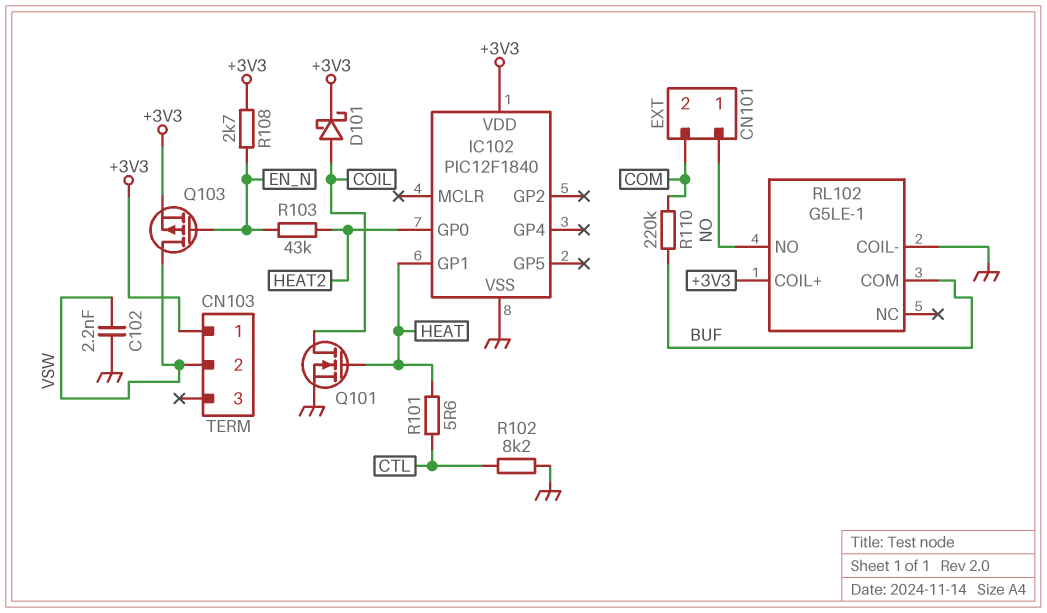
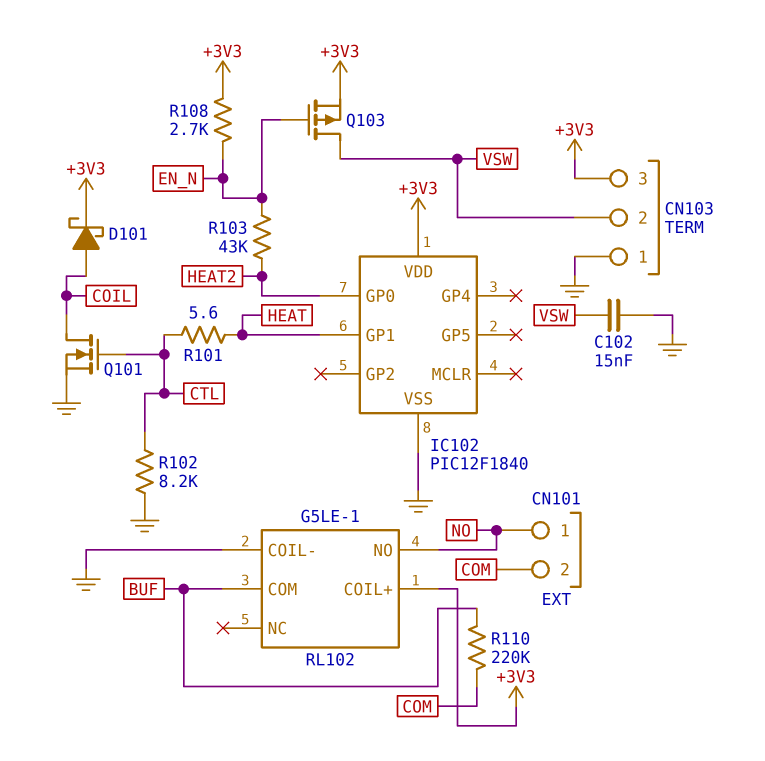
C102: 2.2nF (GND, VSW) -> 15nF (GND, VSW)
CN103 pin 1: +3V3 -> GND
CN103 pin 3: none -> +3V3
Q101: NMOS (G HEAT, D COIL, S GND) -> NMOS (G CTL, D COIL, S GND)

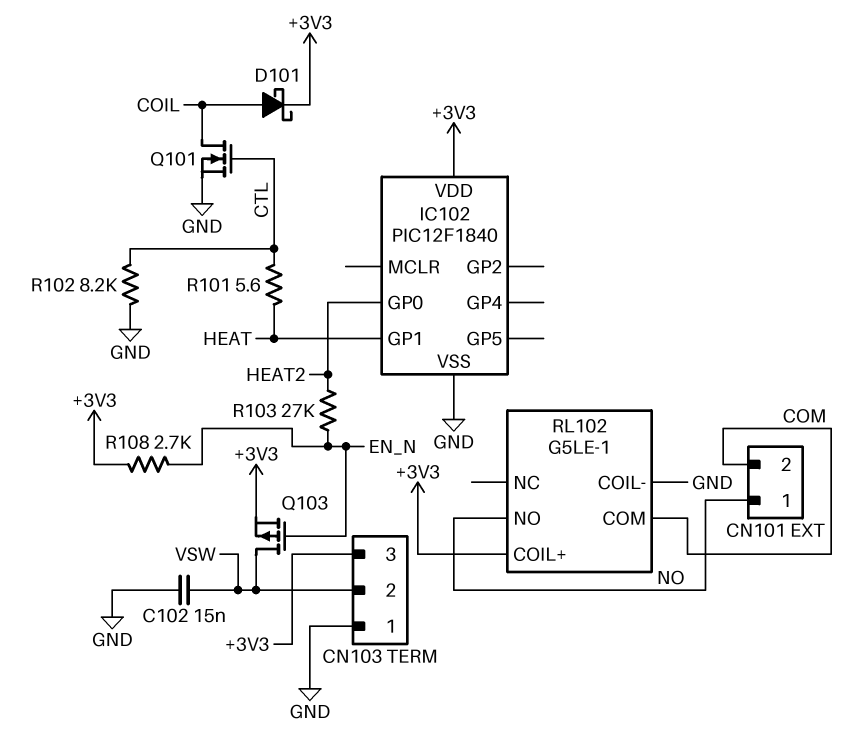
R103: 43k (EN_N, HEAT2) -> 27k (EN_N, HEAT2)
R110: 220k (BUF, COM) -> none
RL102 pin COM: BUF -> COM

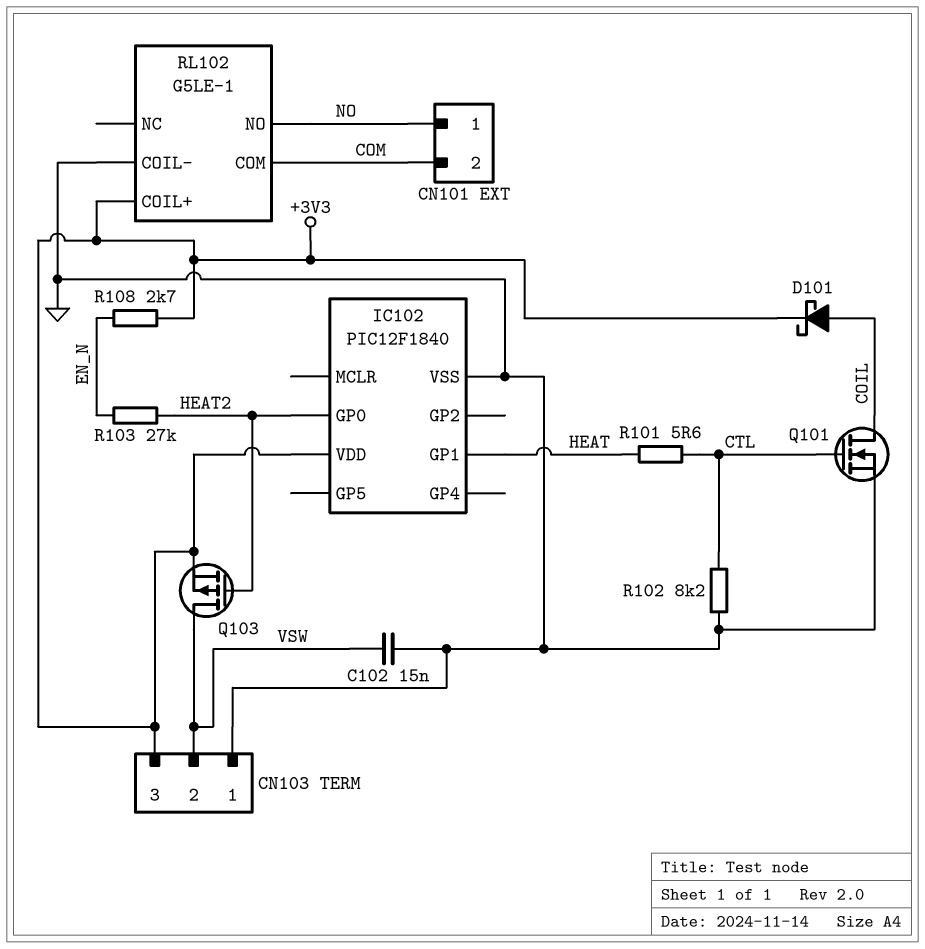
Q103: PMOS (G EN_N, D VSW, S +3V3) -> PMOS (G HEAT2, D VSW, S +3V3)

